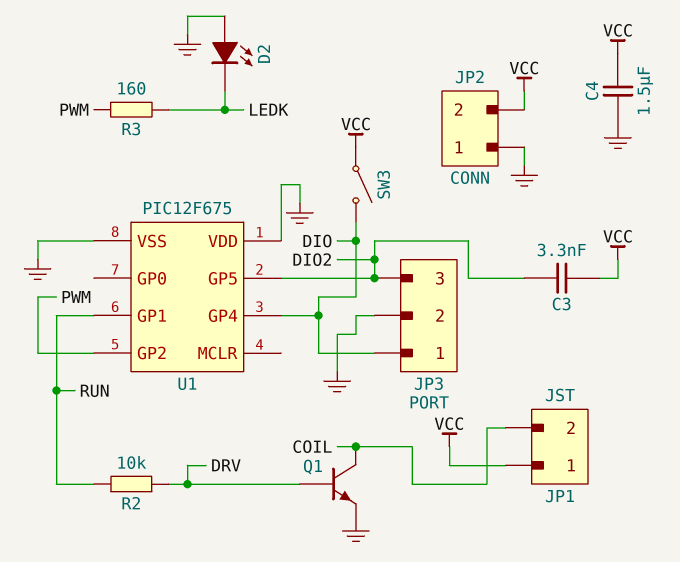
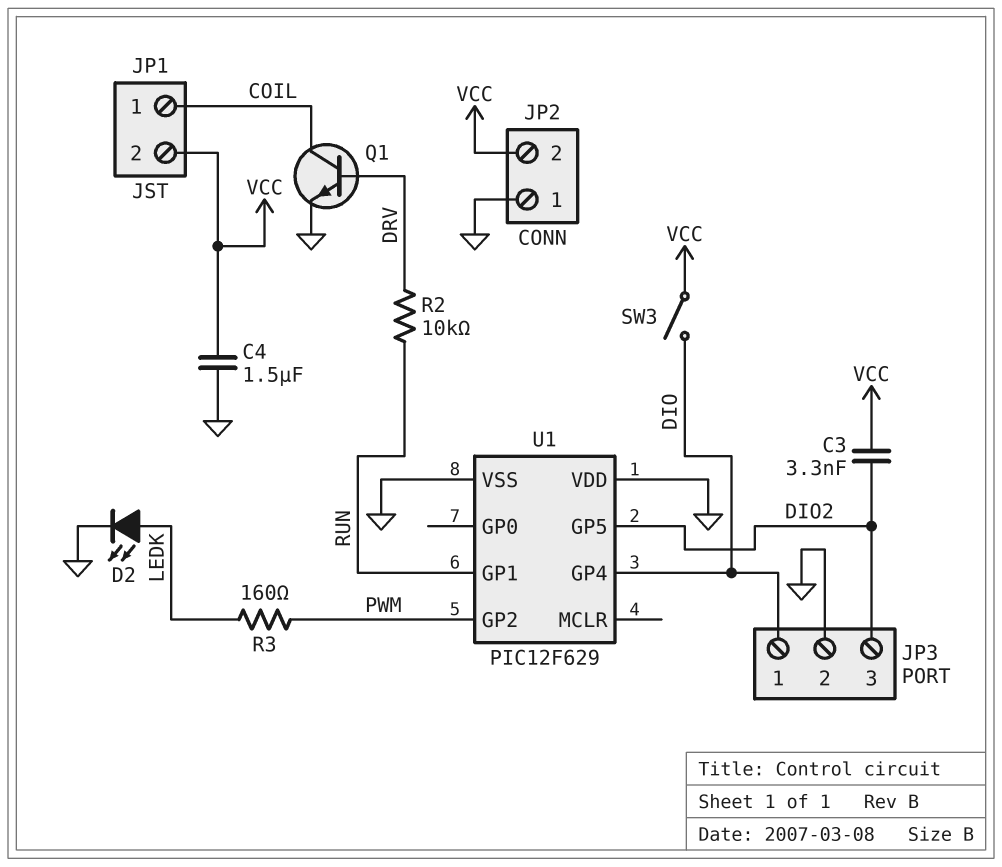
D2: LED (A GND, K LEDK) -> LED (A LEDK, K GND)
JP1 pin 1: VCC -> COIL
JP1 pin 2: COIL -> VCC
U1: PIC12F675 -> PIC12F629

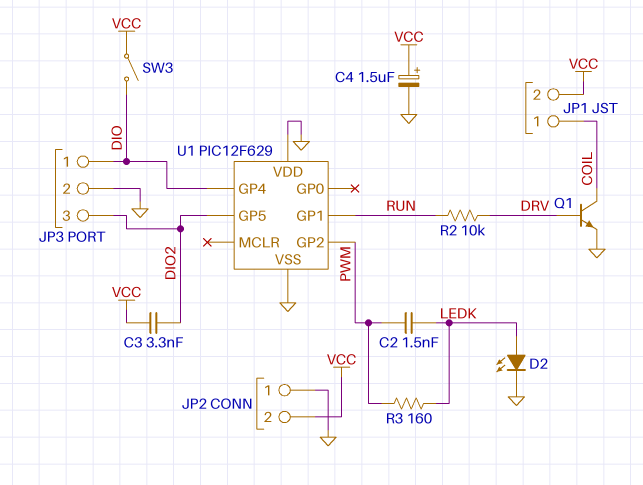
C2: none -> 1.5nF (LEDK, PWM)
C4: 1.5uF (GND, VCC) -> 1.5uF (plus VCC, minus GND)

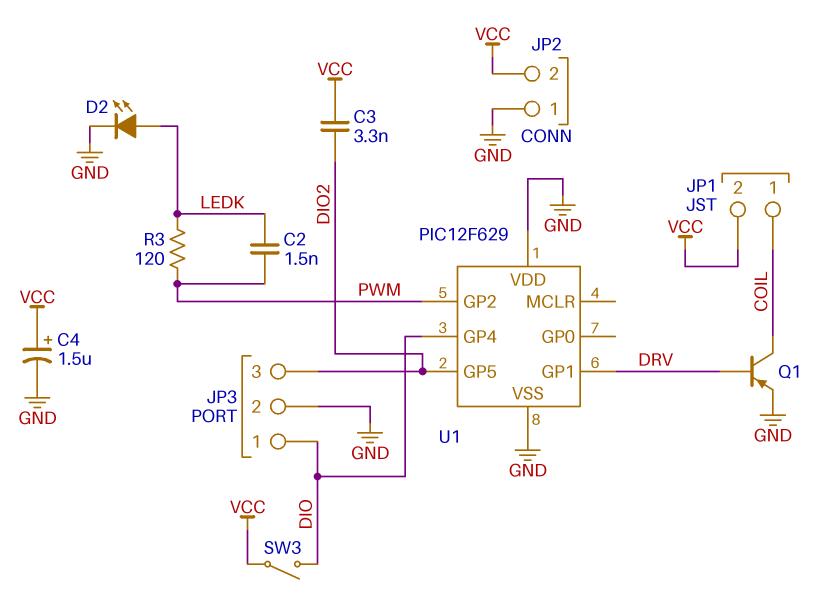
Q1: NPN (B DRV, C COIL, E GND) -> PNP (B DRV, C COIL, E GND)
R2: 10k (DRV, RUN) -> none
R3: 160 (LEDK, PWM) -> 120 (LEDK, PWM)
U1 pin GP1: RUN -> DRV

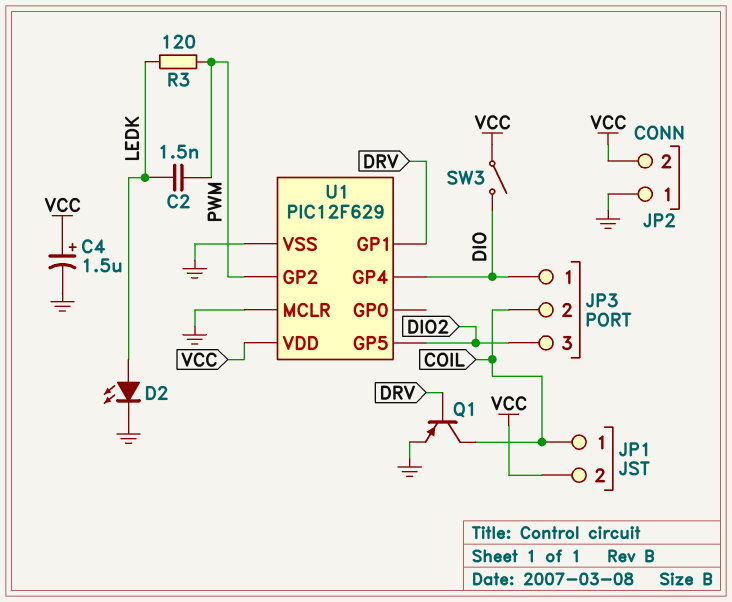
C3: 3.3nF (DIO2, VCC) -> none
JP3 pin 2: GND -> COIL
U1 pin MCLR: none -> GND
U1 pin VDD: GND -> VCC

